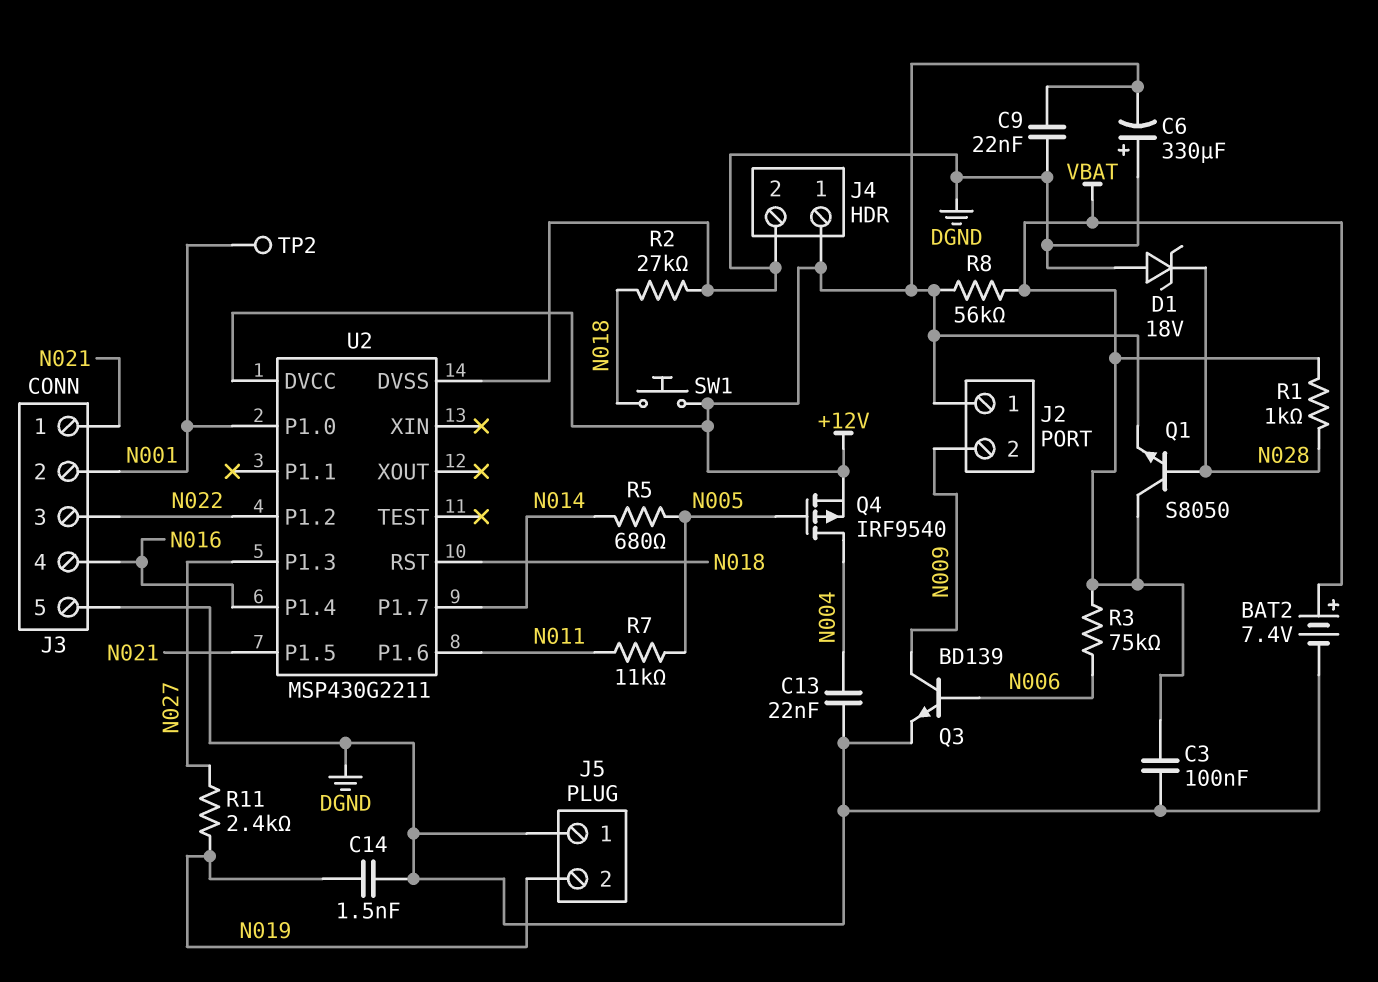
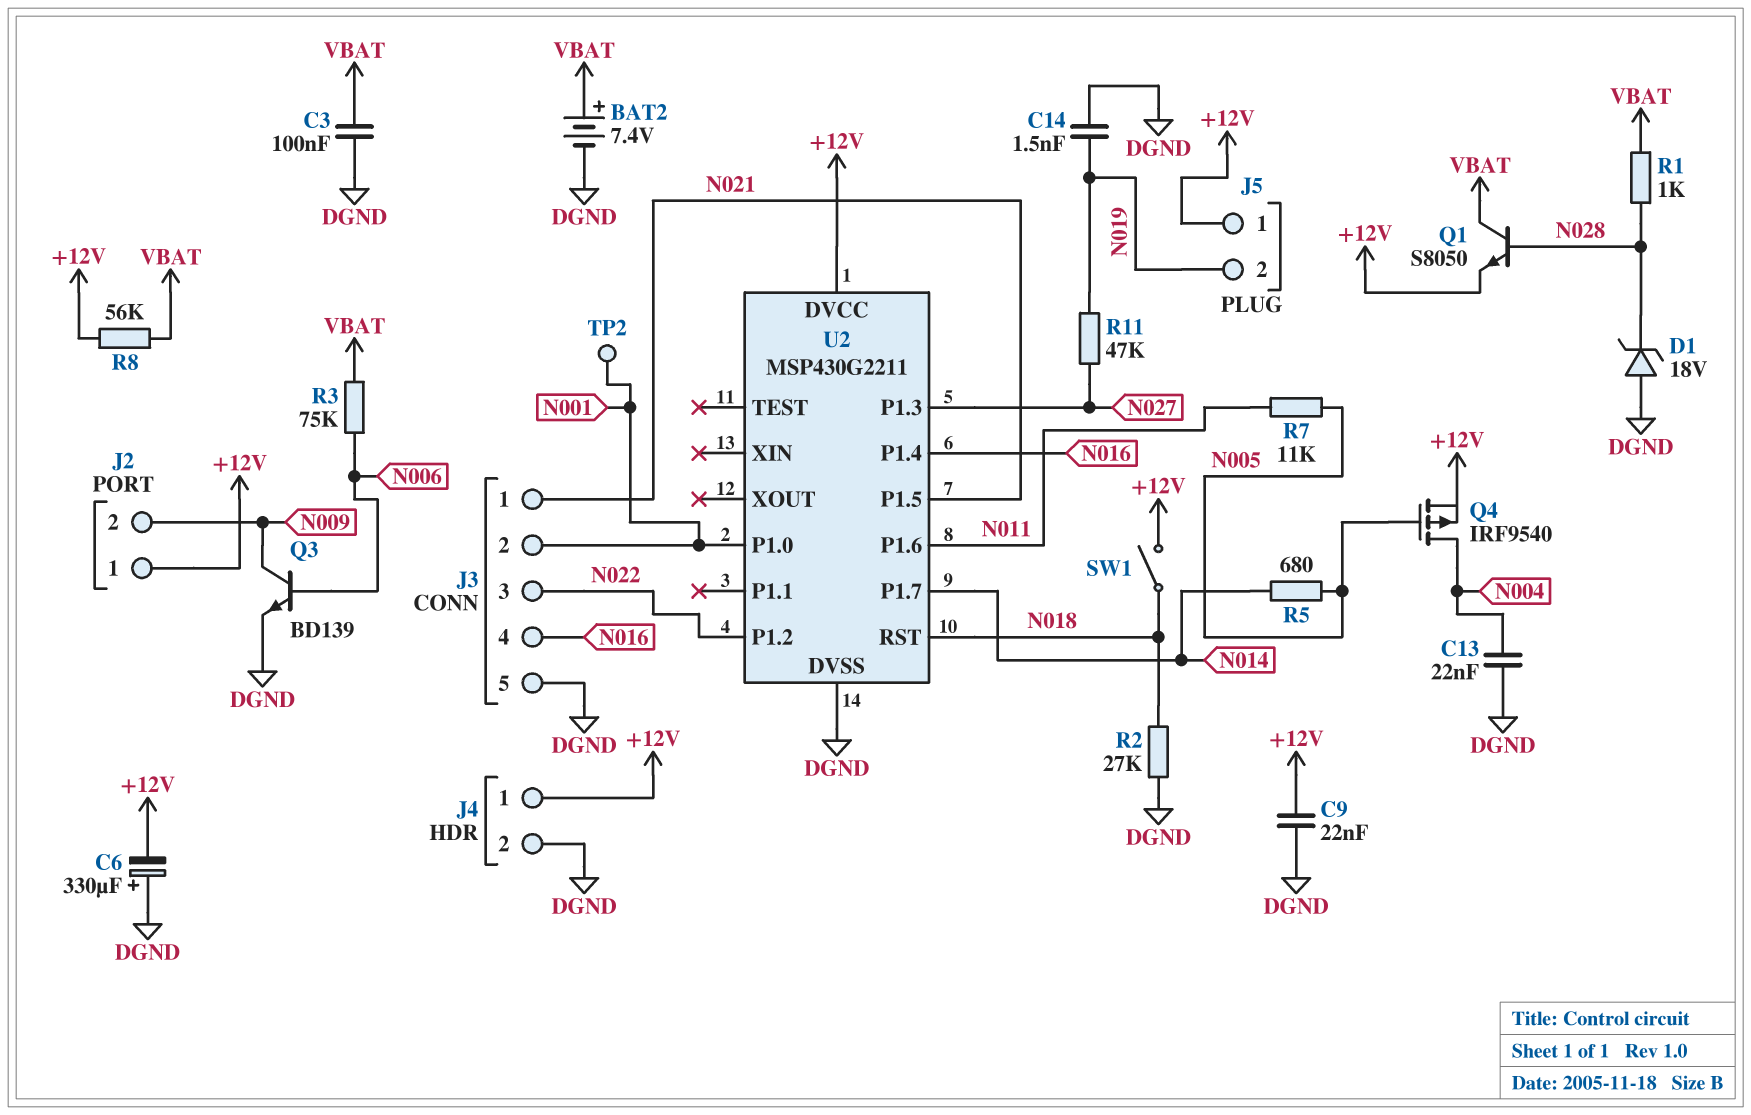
J5 pin 1: DGND -> +12V
R11: 2.4k (N019, N027) -> 47k (N019, N027)
SW1: button (+12V, N018) -> switch (+12V, N018)

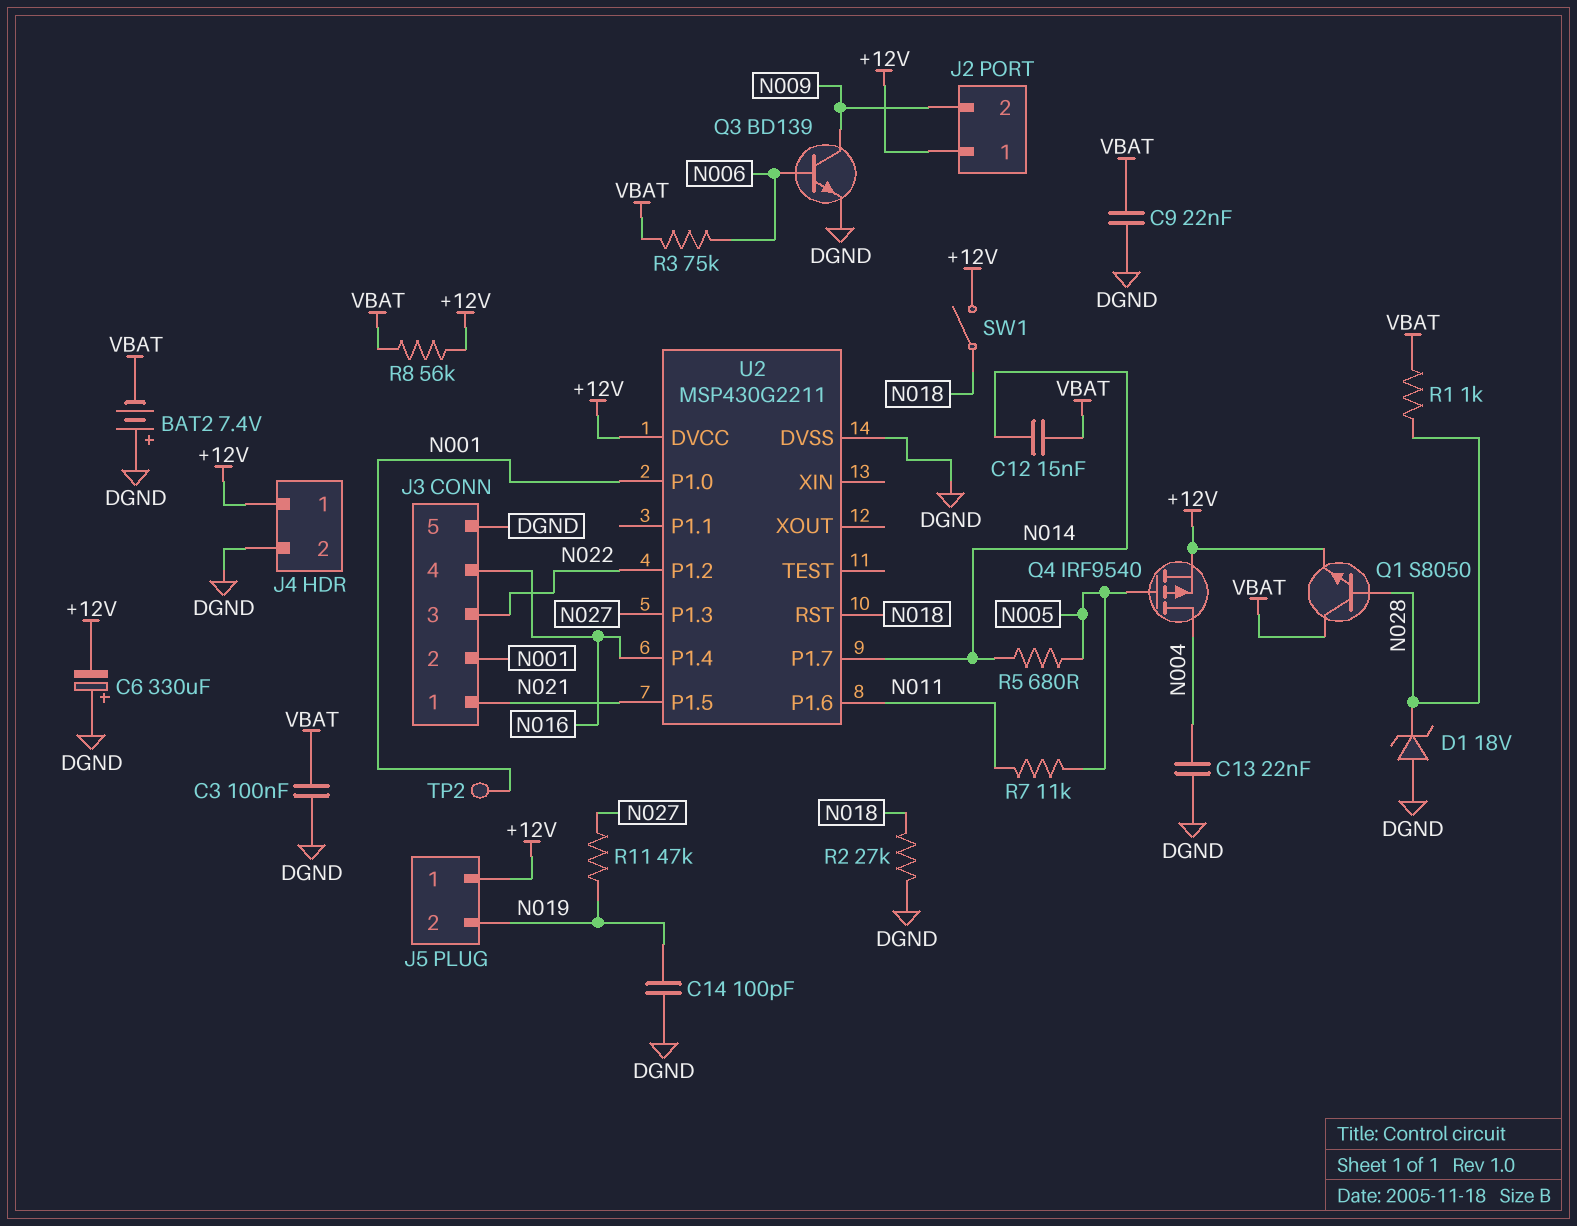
BAT2: 7.4V (plus VBAT, minus DGND) -> 7.4V (plus DGND, minus VBAT)
C9: 22nF (+12V, DGND) -> 22nF (DGND, VBAT)
C12: none -> 15nF (N014, VBAT)
C14: 1.5nF (DGND, N019) -> 100pF (DGND, N019)

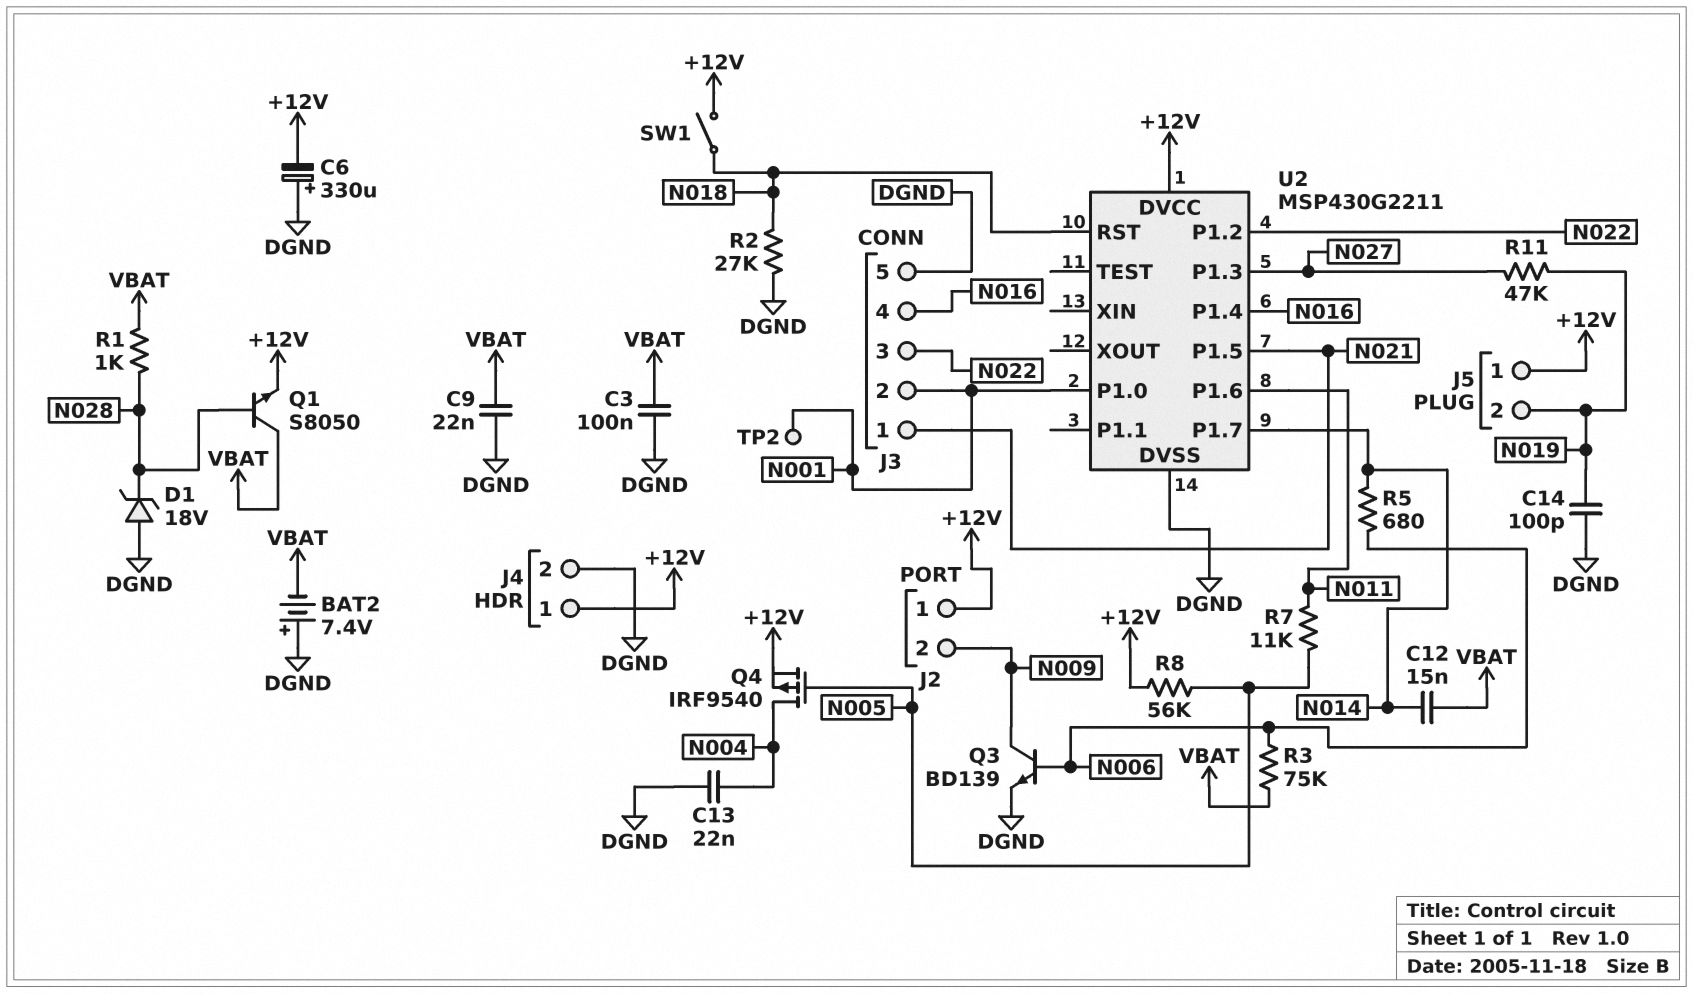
R5: 680 (N005, N014) -> 680 (N006, N014)
R8: 56k (+12V, VBAT) -> 56k (+12V, N005)

